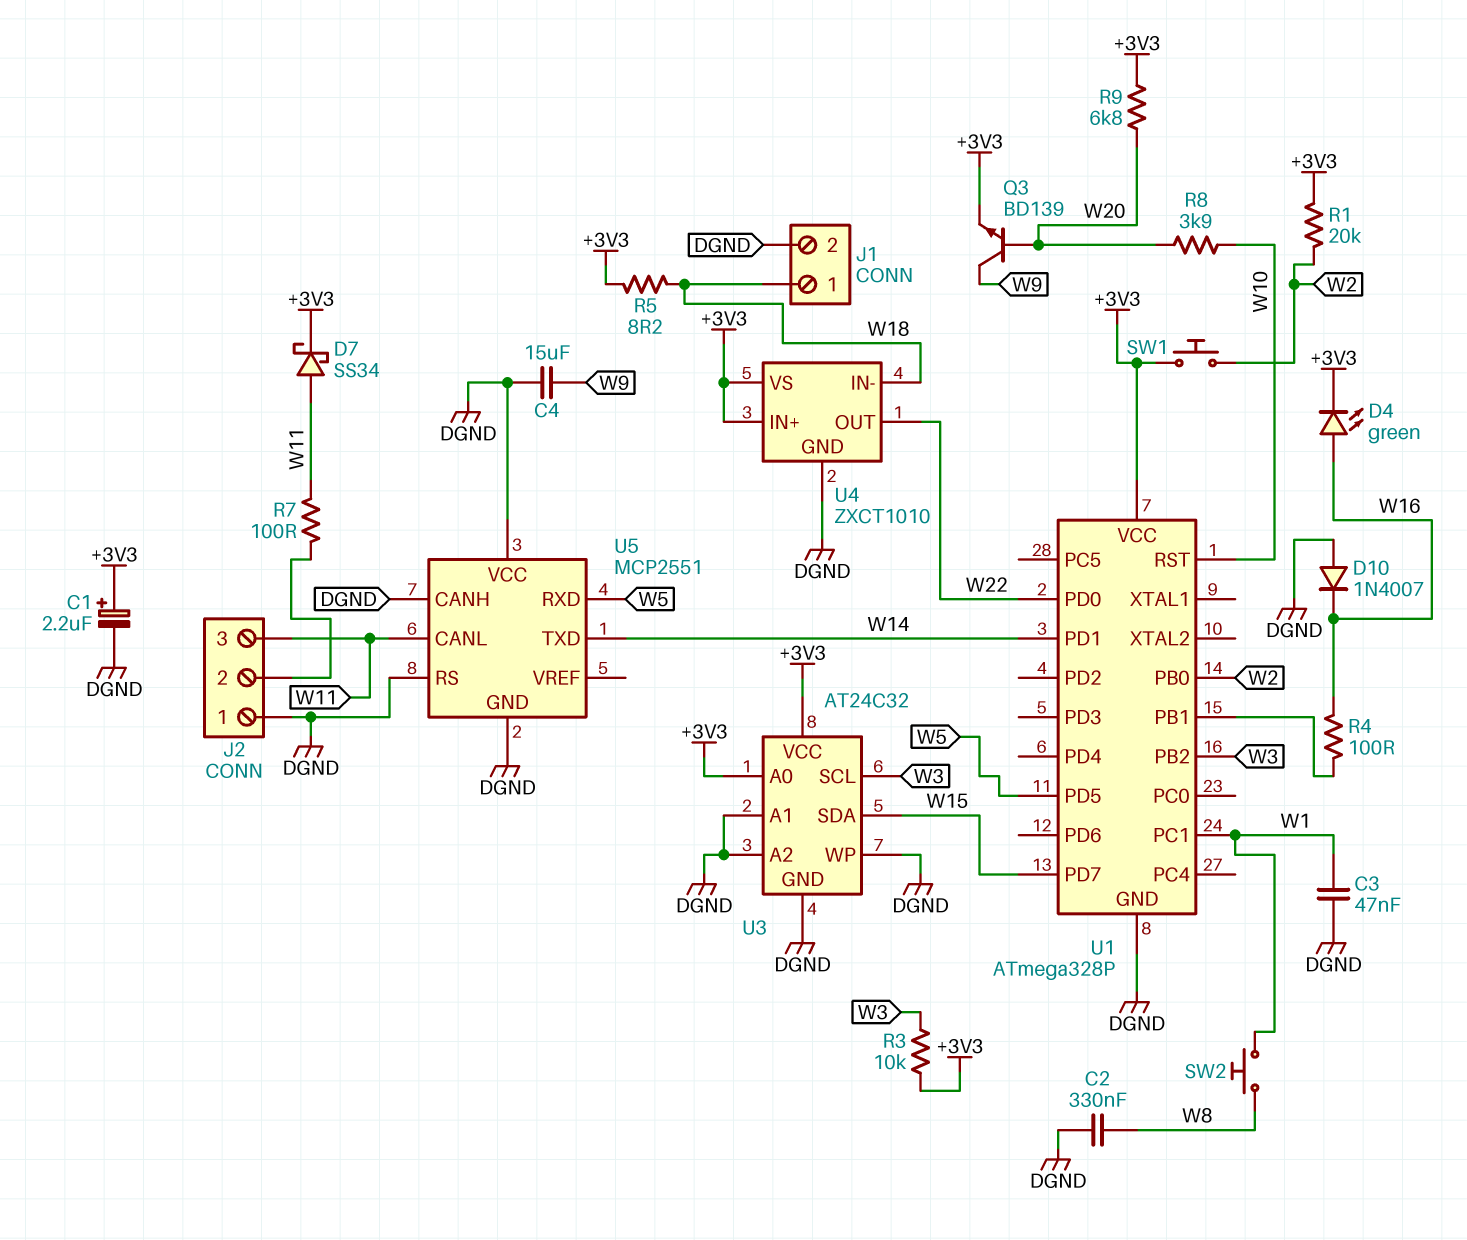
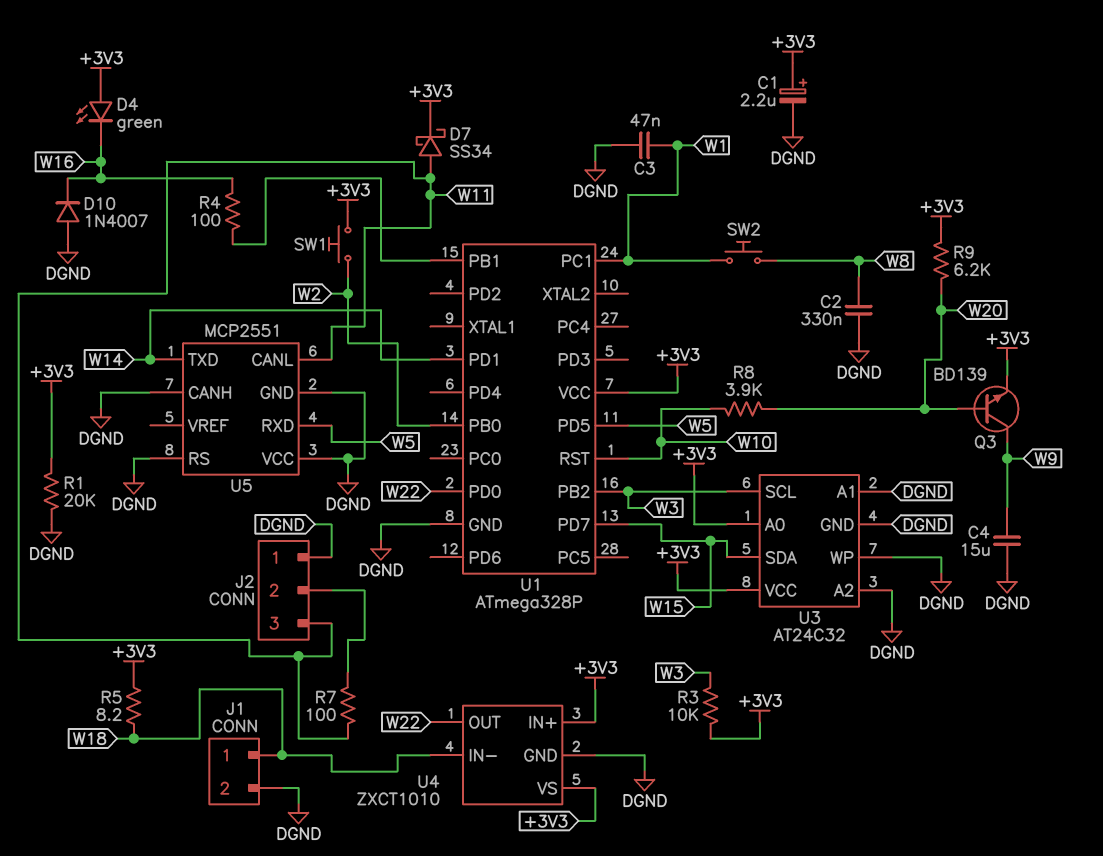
D4: LED green (A W16, K +3V3) -> LED green (A +3V3, K W16)
R1: 20k (+3V3, W2) -> 20k (+3V3, DGND)
R9: 6.8k (+3V3, W20) -> 6.2k (+3V3, W20)

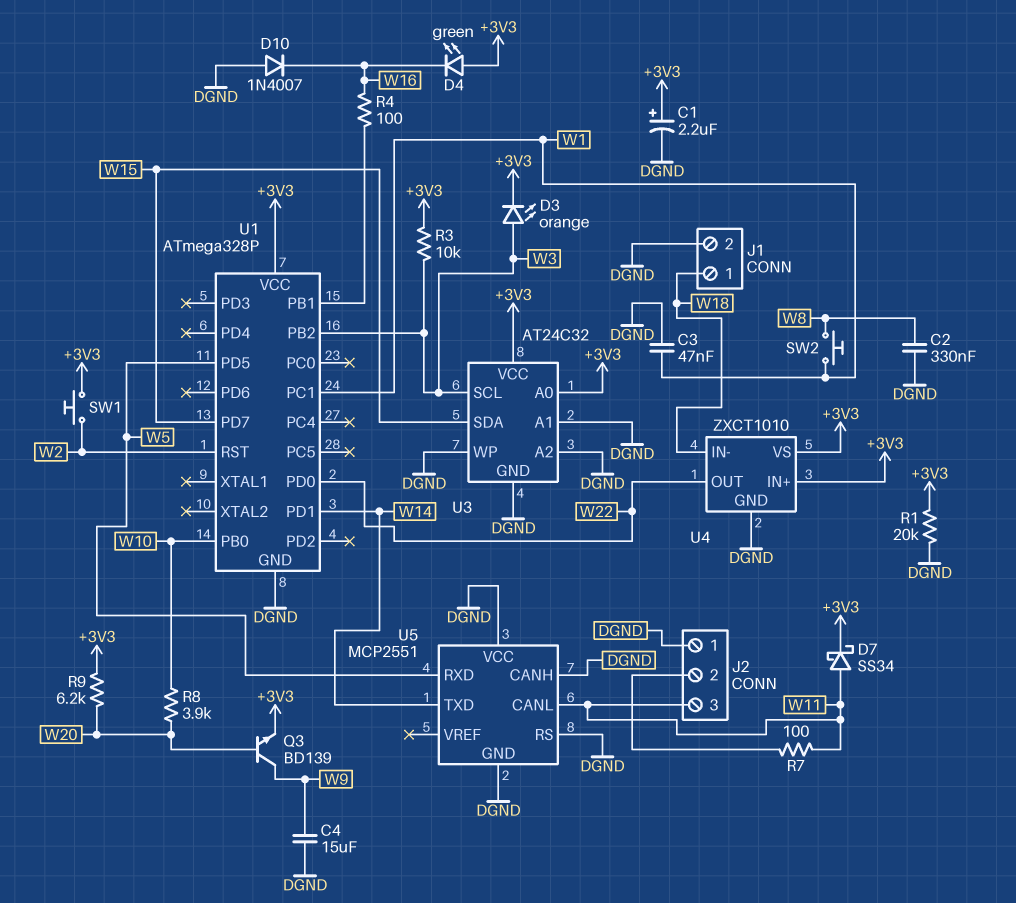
D3: none -> LED orange (A W3, K +3V3)
R5: 8.2 (+3V3, W18) -> none
U1 pin PB0: W2 -> W10
U1 pin RST: W10 -> W2

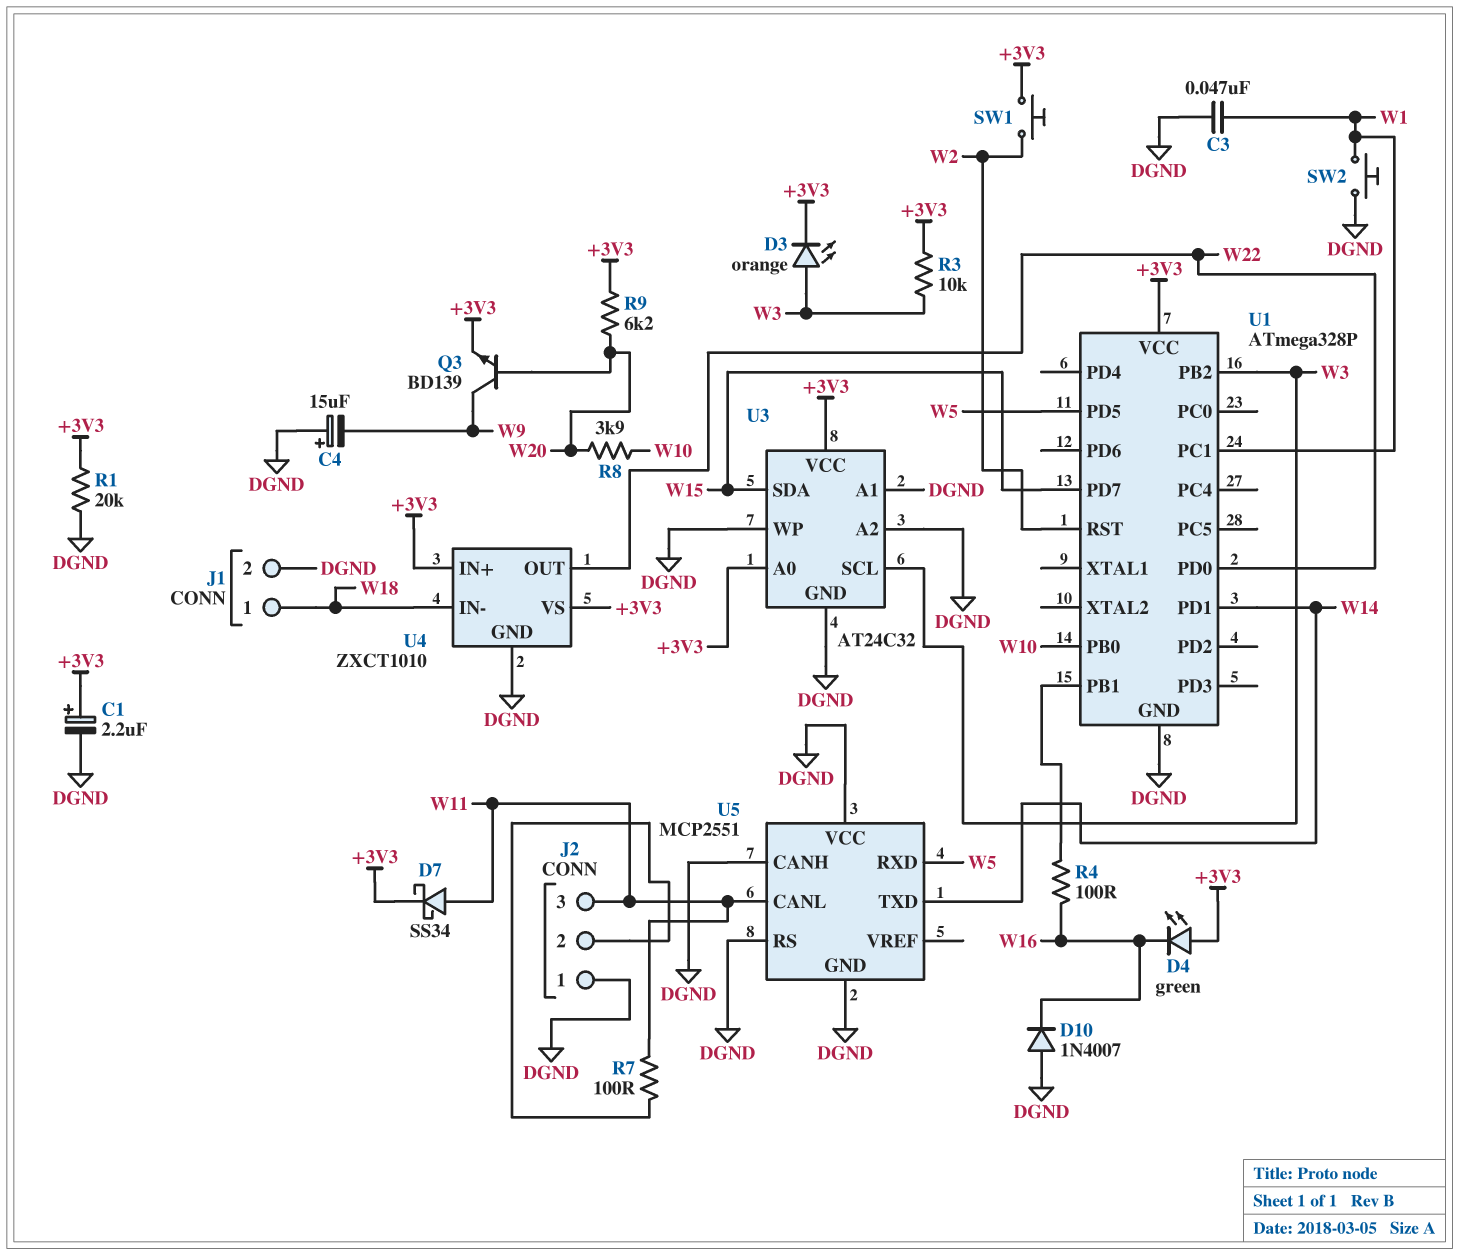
C2: 330nF (DGND, W8) -> none
C4: 15uF (DGND, W9) -> 15uF (plus DGND, minus W9)
SW2: button (W1, W8) -> button (DGND, W1)

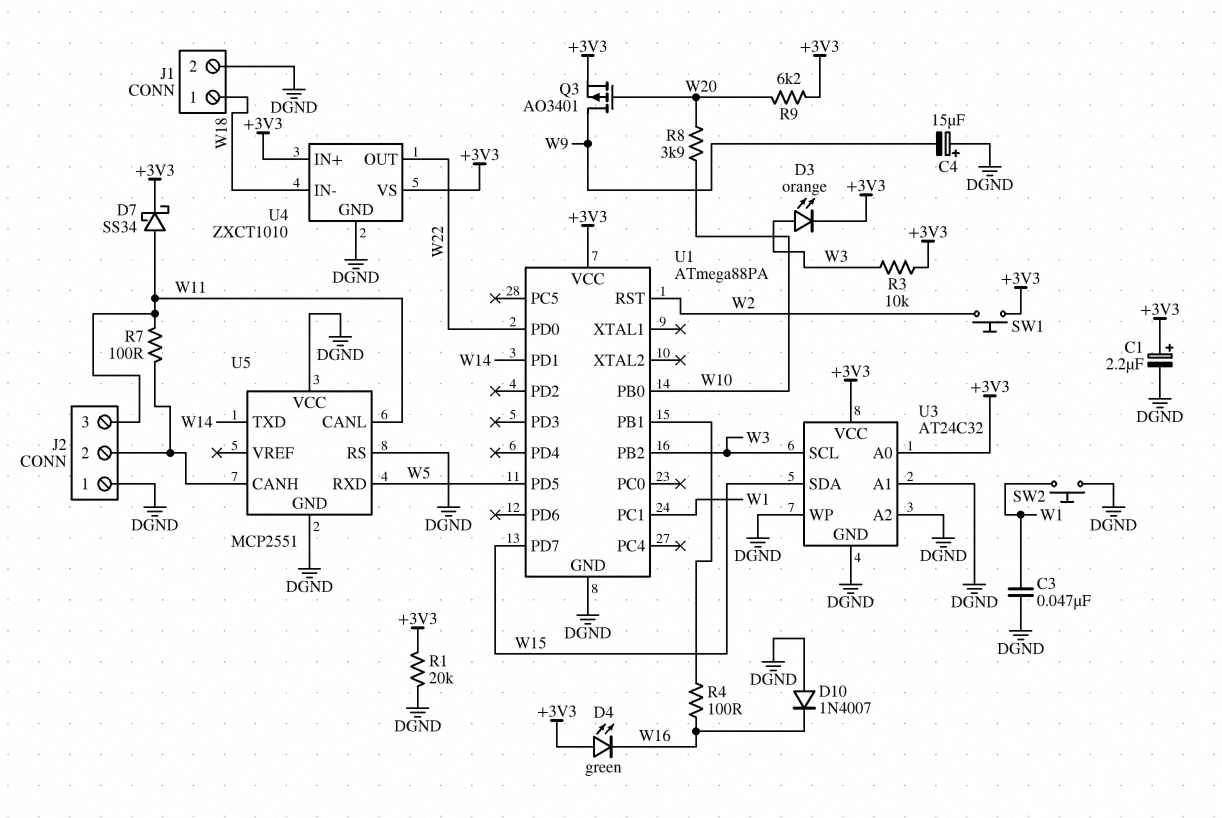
Q3: NPN BD139 (B W20, C W9, E +3V3) -> PMOS AO3401 (G W20, D W9, S +3V3)
U1: ATmega328P -> ATmega88PA
U5 pin CANH: DGND -> J2/2

